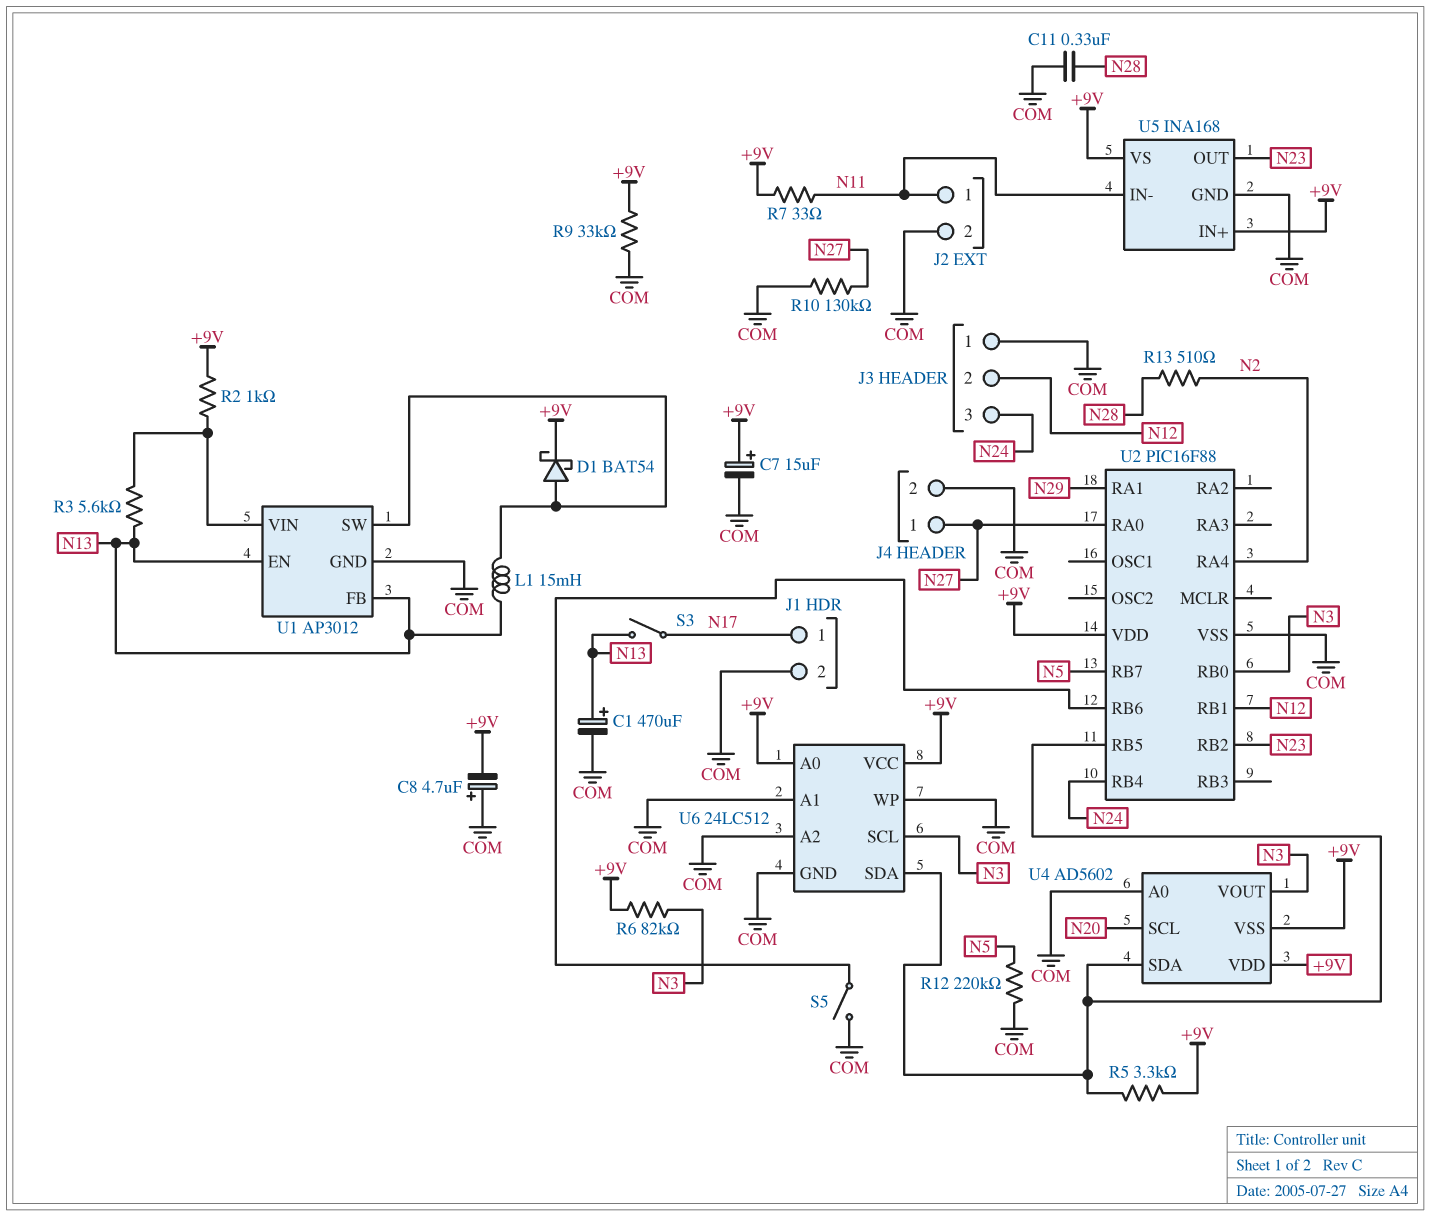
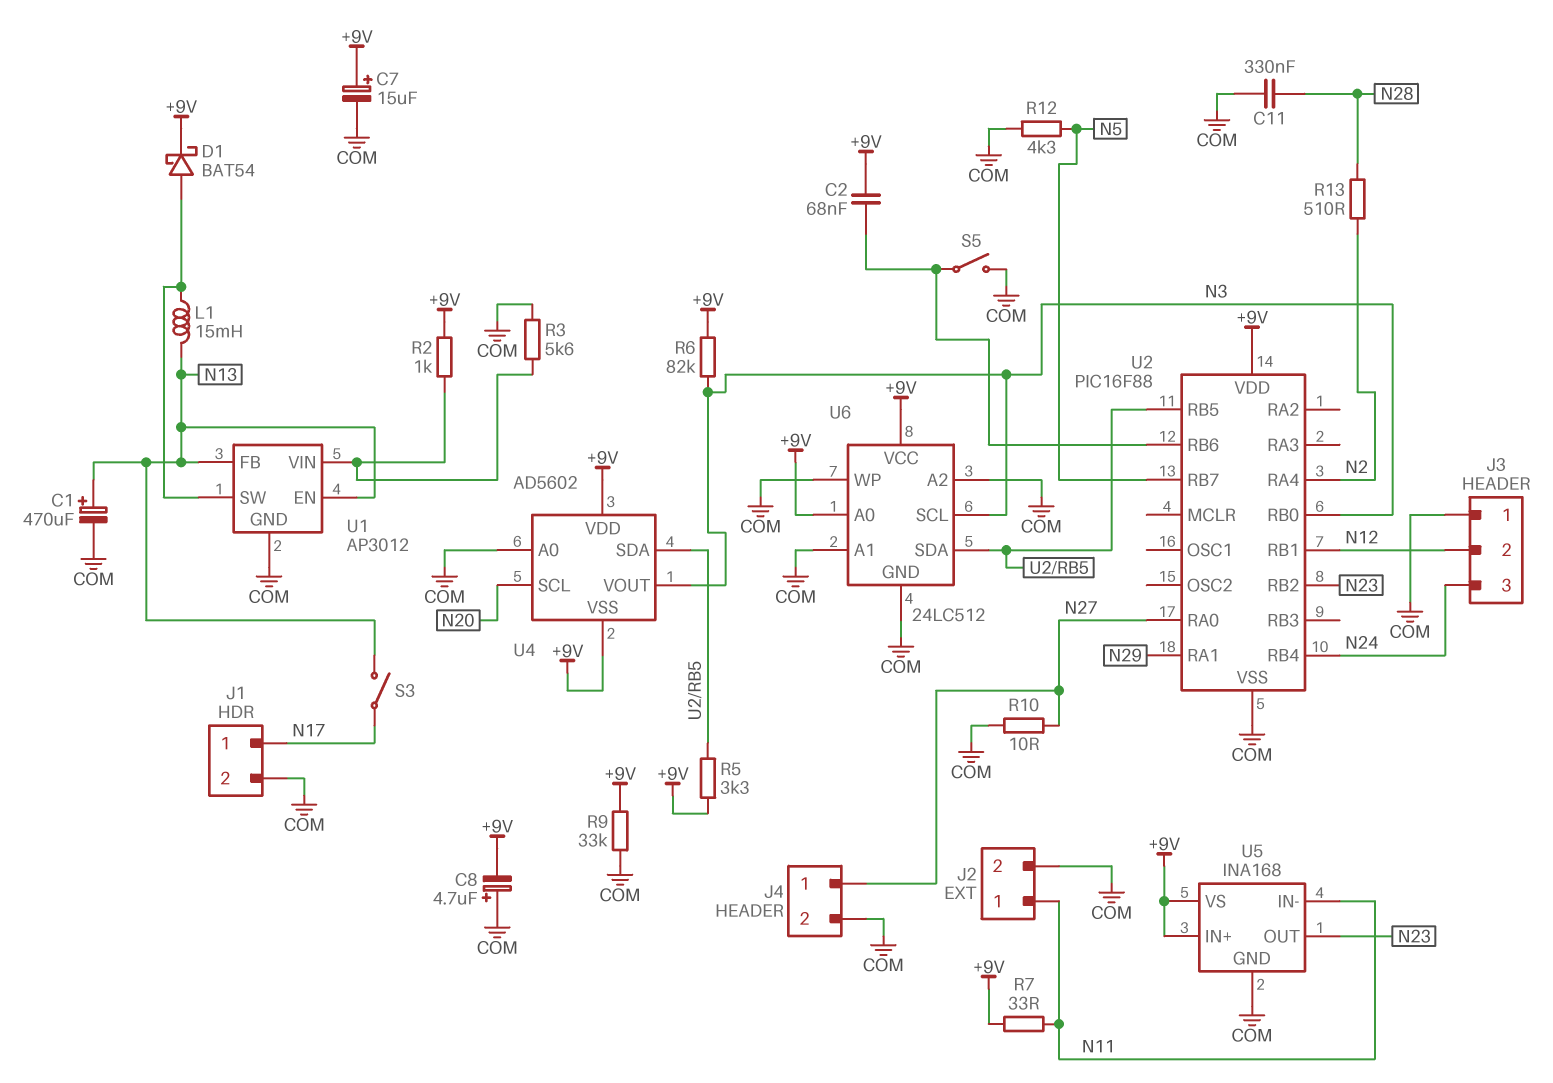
C2: none -> 68nF (+9V, U2/RB6)
R3: 5.6k (N13, U1/VIN) -> 5.6k (COM, U1/VIN)
R10: 130k (COM, N27) -> 10 (COM, N27)
R12: 220k (COM, N5) -> 4.3k (COM, N5)

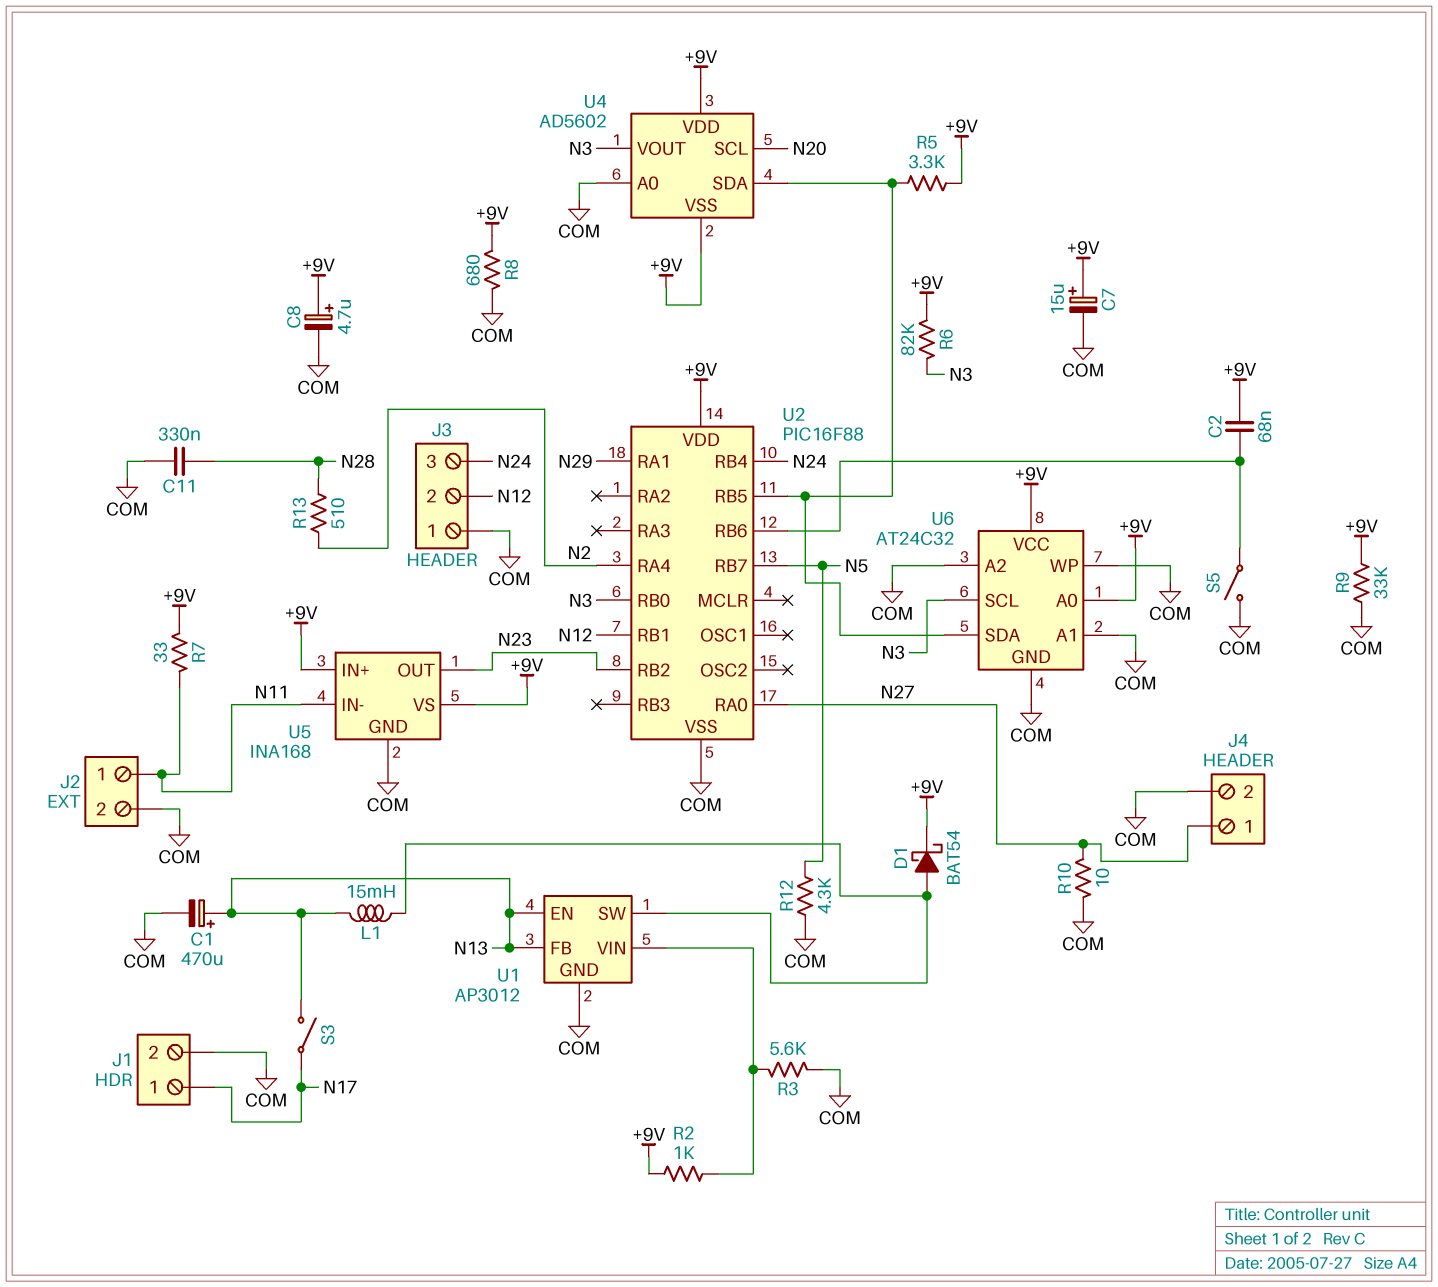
C8: 4.7uF (plus COM, minus +9V) -> 4.7uF (plus +9V, minus COM)
R8: none -> 680 (+9V, COM)
U6: 24LC512 -> AT24C32

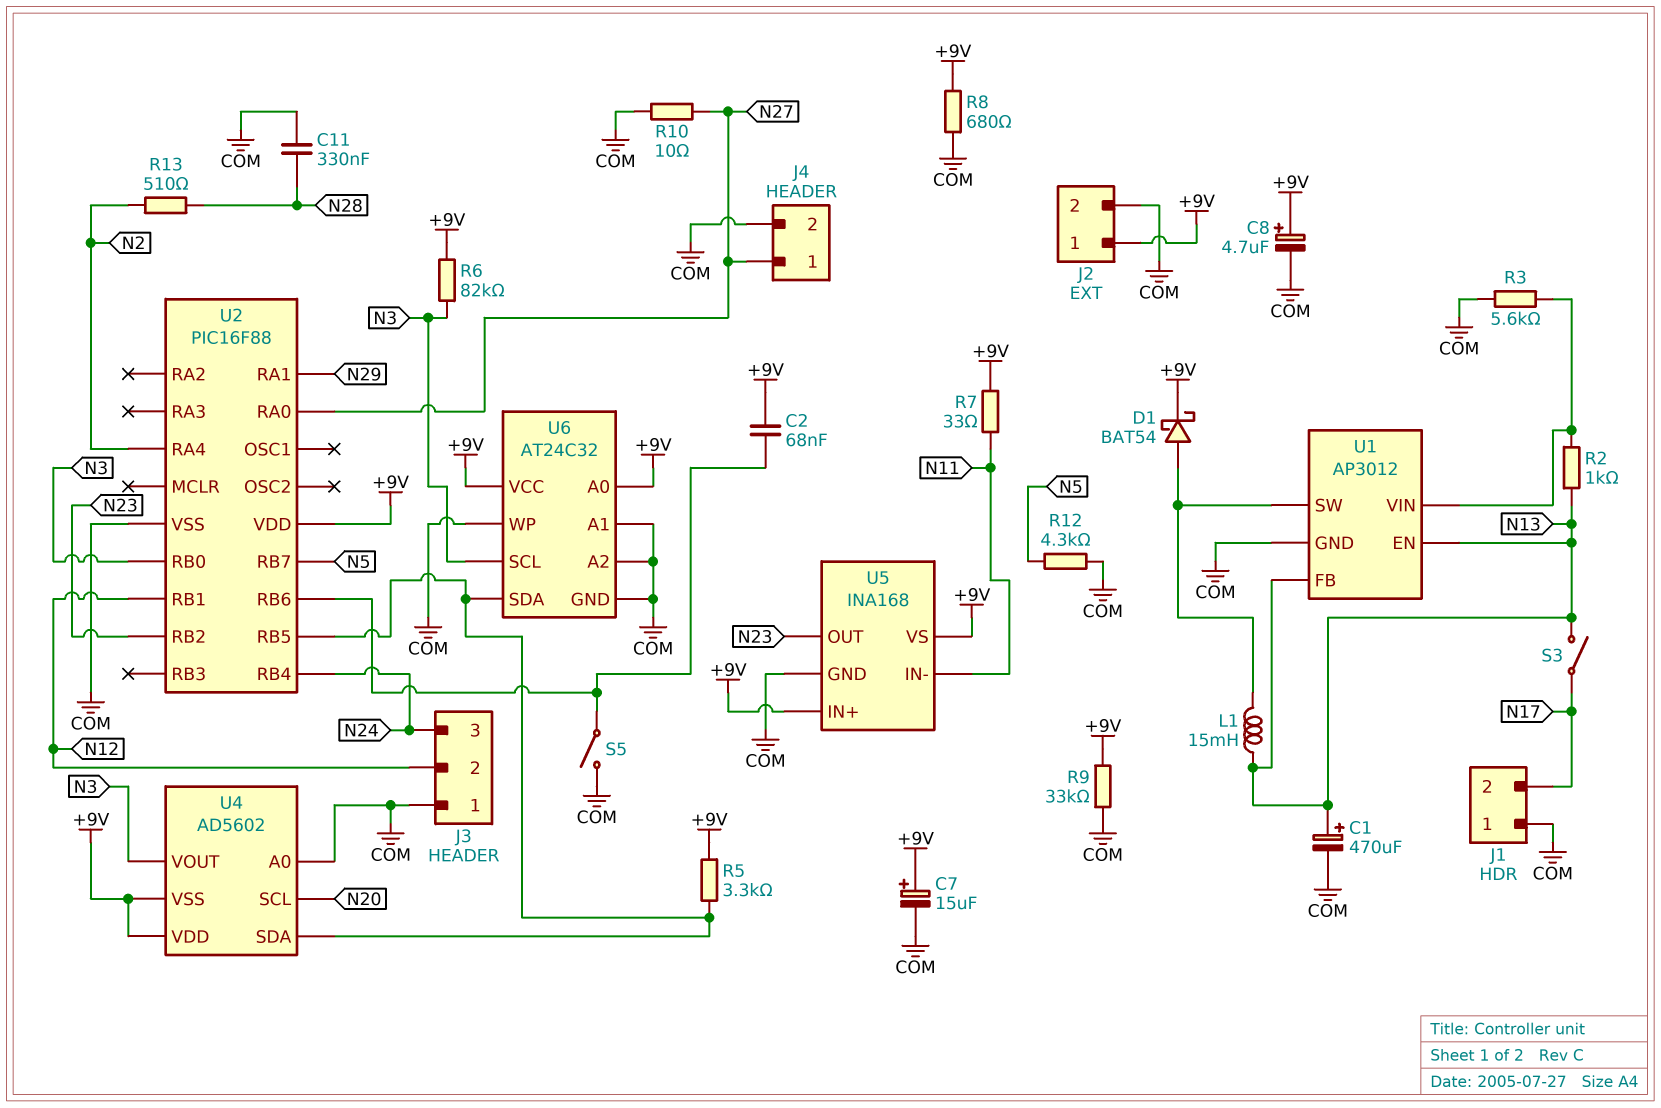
J1 pin 1: N17 -> COM
J1 pin 2: COM -> N17
J2 pin 1: N11 -> +9V
R2: 1k (+9V, U1/VIN) -> 1k (N13, U1/VIN)

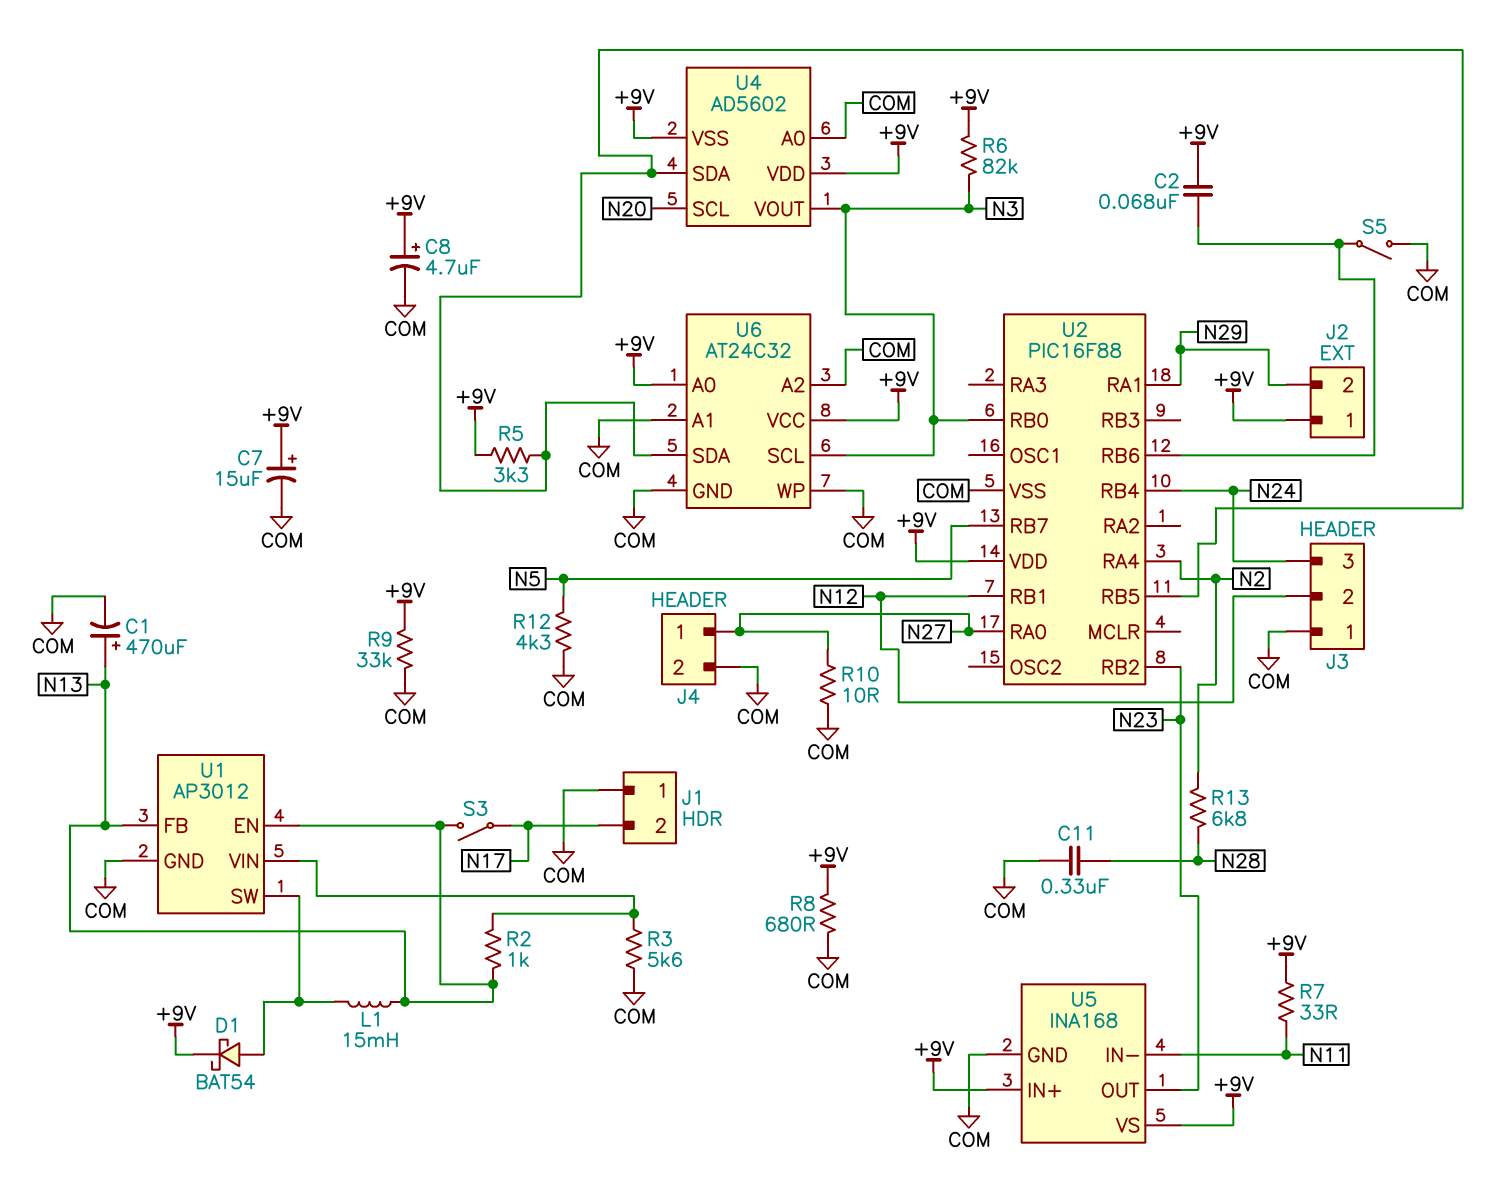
J2 pin 2: COM -> N29
R13: 510 (N2, N28) -> 6.8k (N2, N28)

